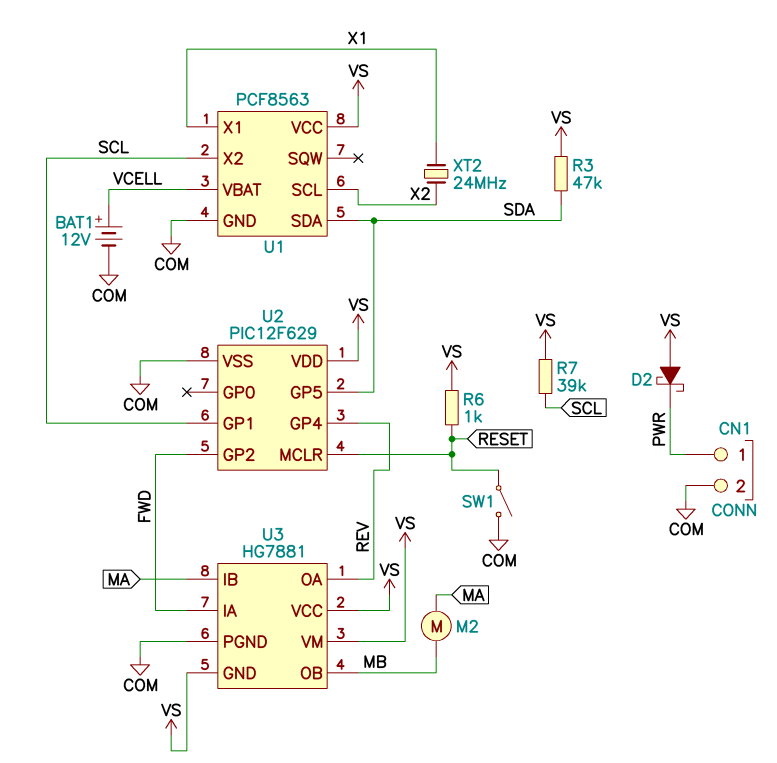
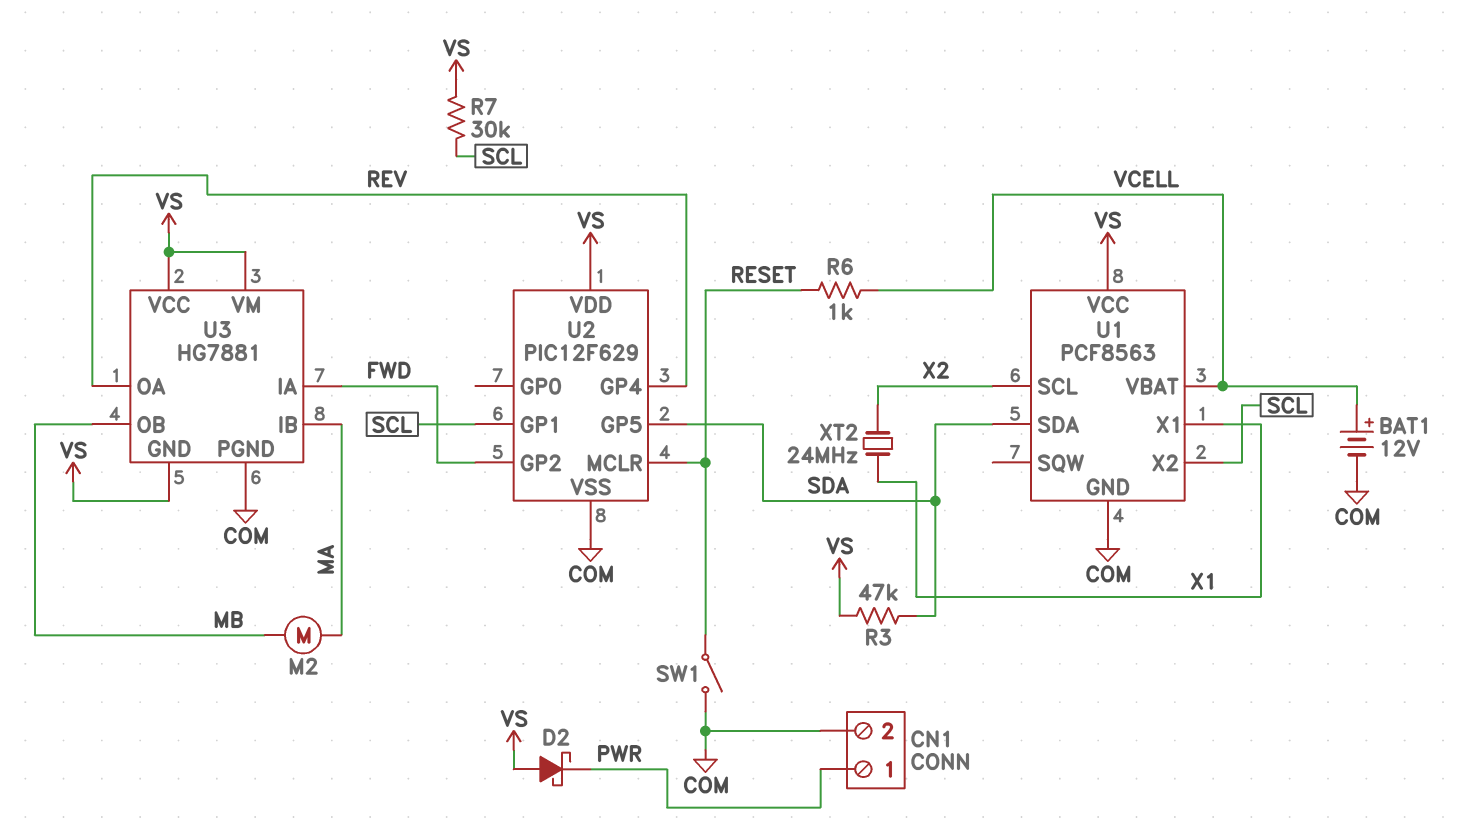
R6: 1k (RESET, VS) -> 1k (RESET, VCELL)
R7: 39k (SCL, VS) -> 30k (SCL, VS)

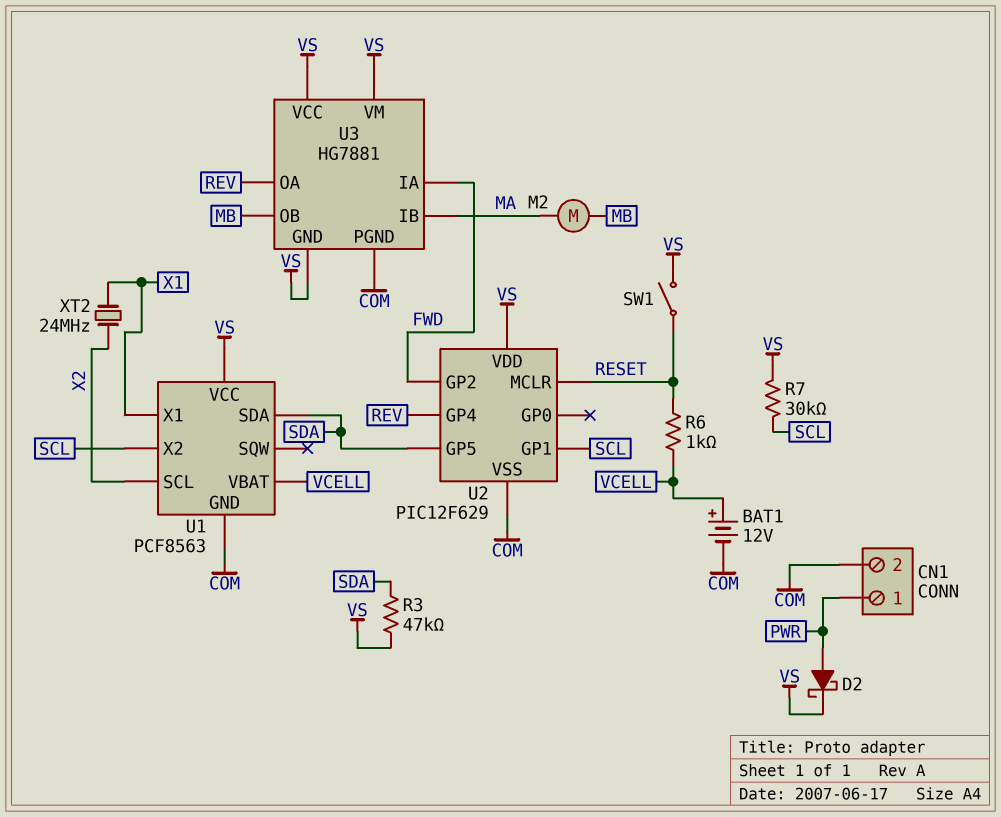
D2: schottky (A VS, K PWR) -> schottky (A PWR, K VS)
SW1: switch (COM, RESET) -> switch (RESET, VS)

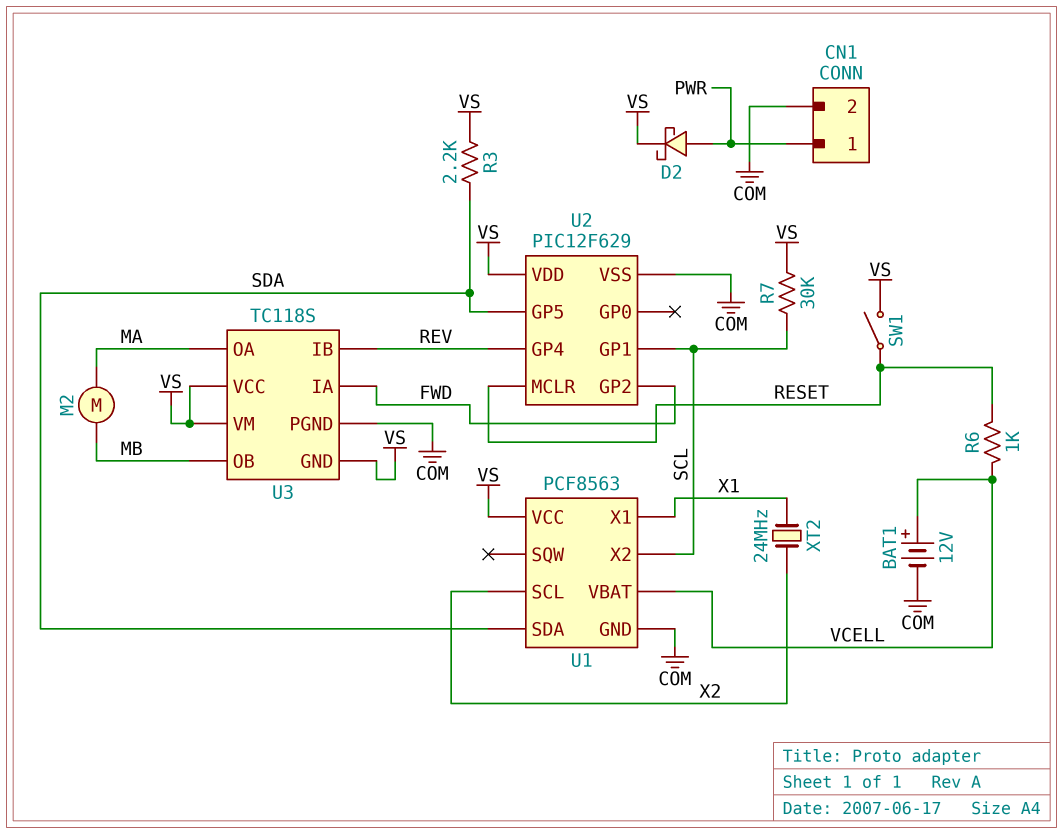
R3: 47k (SDA, VS) -> 2.2k (SDA, VS)
U3: HG7881 -> TC118S
U3 pin IB: MA -> REV
U3 pin OA: REV -> MA

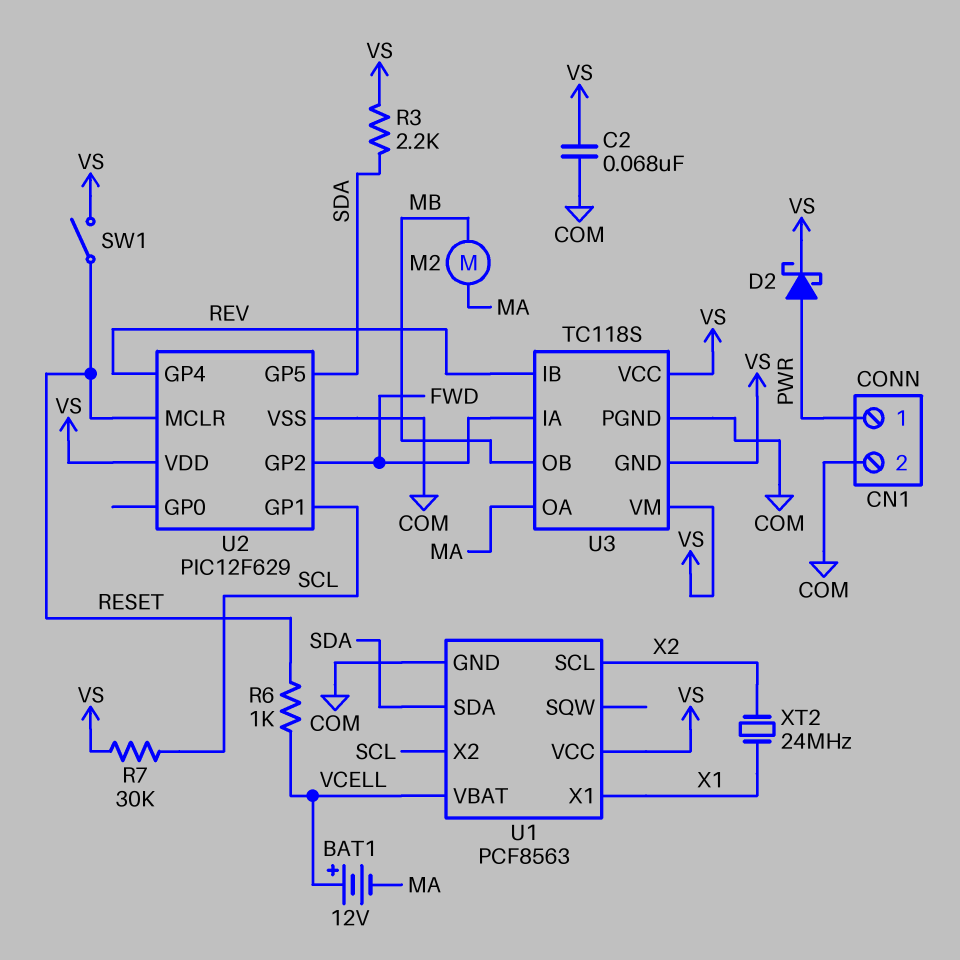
BAT1: 12V (plus VCELL, minus COM) -> 12V (plus VCELL, minus MA)
C2: none -> 68nF (COM, VS)

